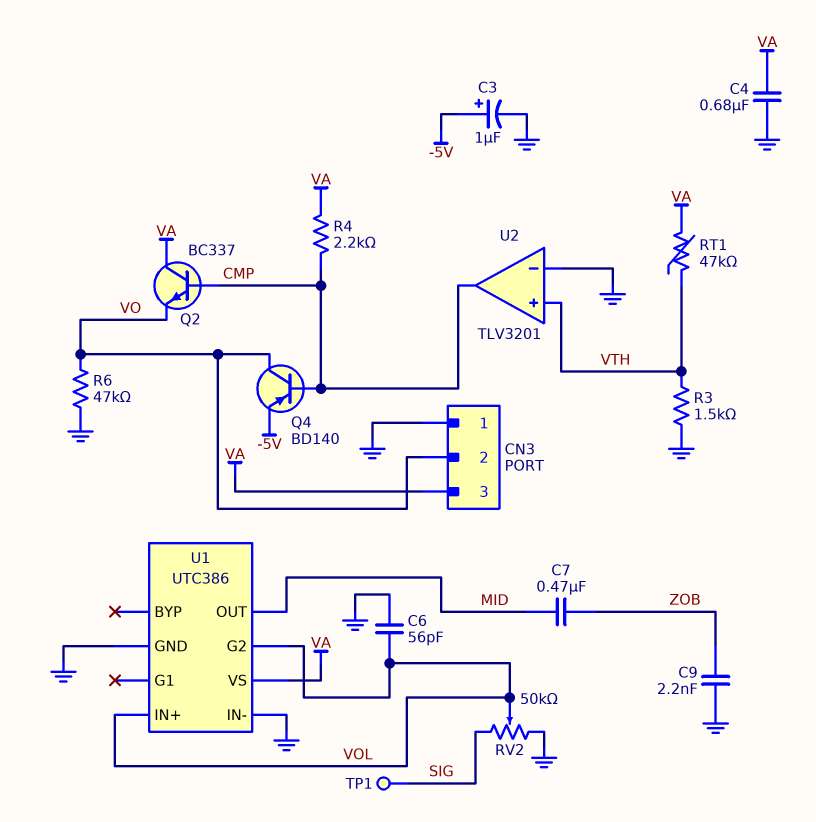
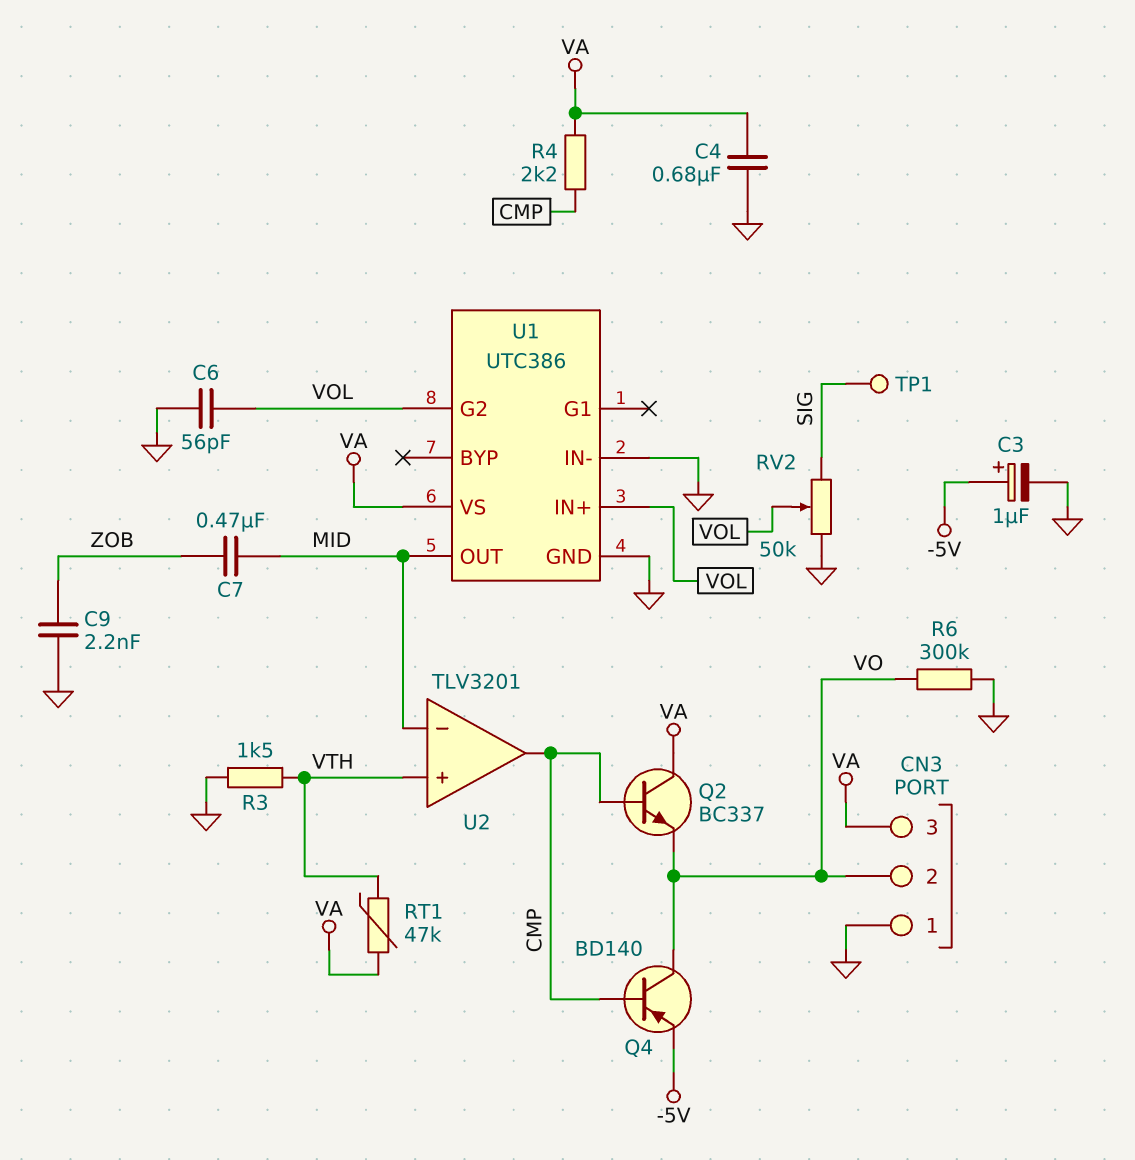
R6: 47k (GND, VO) -> 300k (GND, VO)
U2 pin in-: GND -> MID

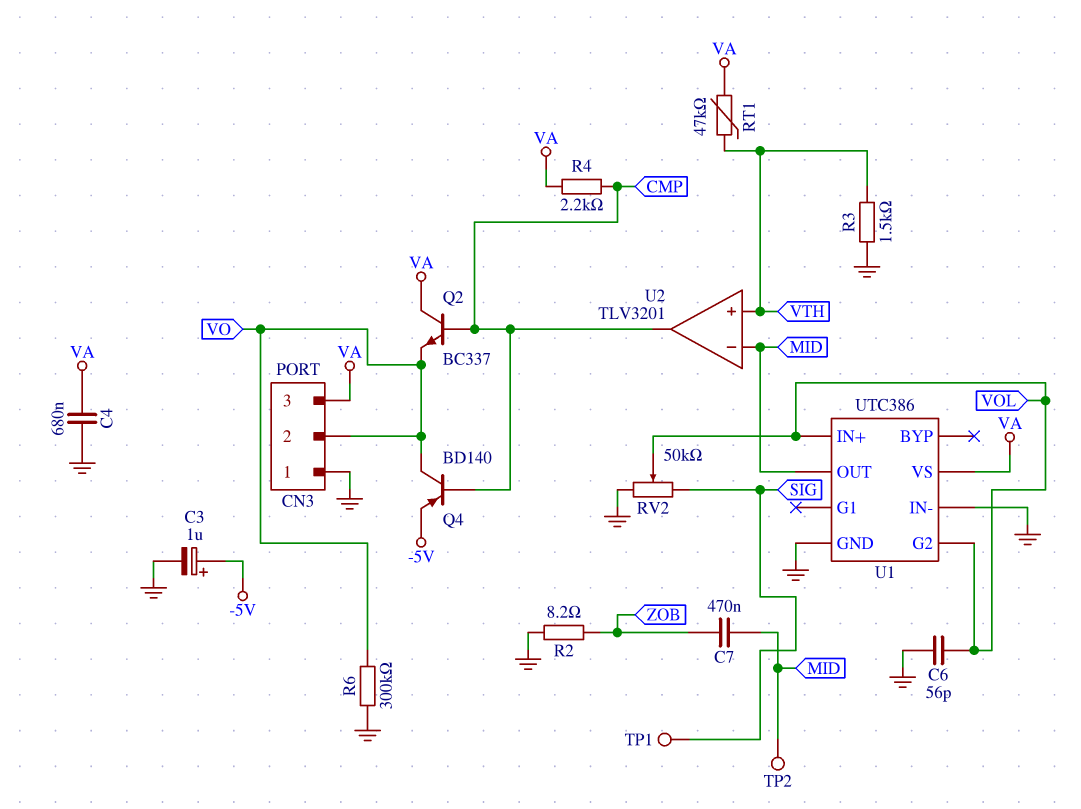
C9: 2.2nF (GND, ZOB) -> none
R2: none -> 8.2 (GND, ZOB)
TP2: none -> test point (MID)

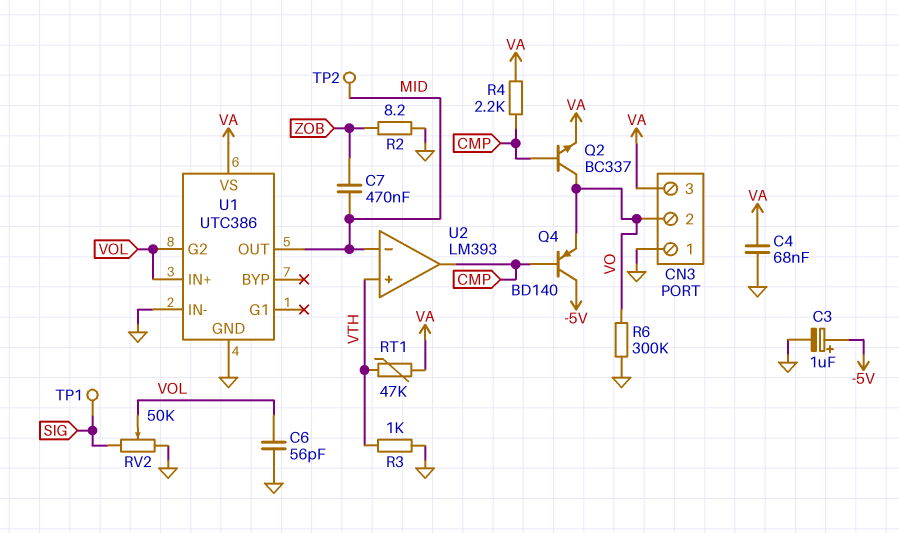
C4: 680nF (GND, VA) -> 68nF (GND, VA)
Q2: NPN BC337 (B CMP, C VA, E VO) -> NPN BC337 (B CMP, C VO, E VA)
Q4: PNP BD140 (B CMP, C VO, E -5V) -> PNP BD140 (B CMP, C -5V, E VO)
R3: 1.5k (GND, VTH) -> 1k (GND, VTH)
U2: TLV3201 -> LM393

